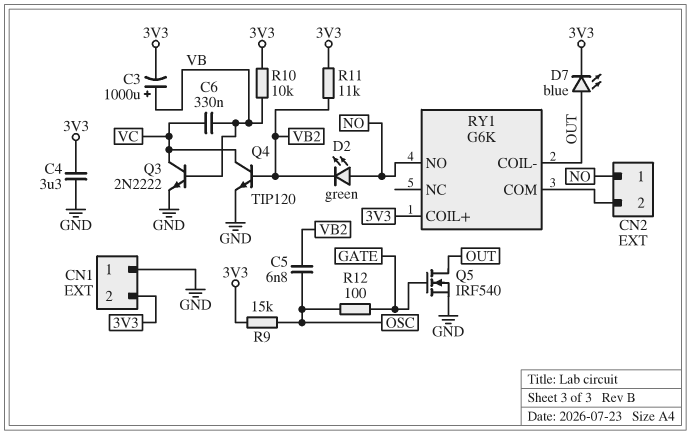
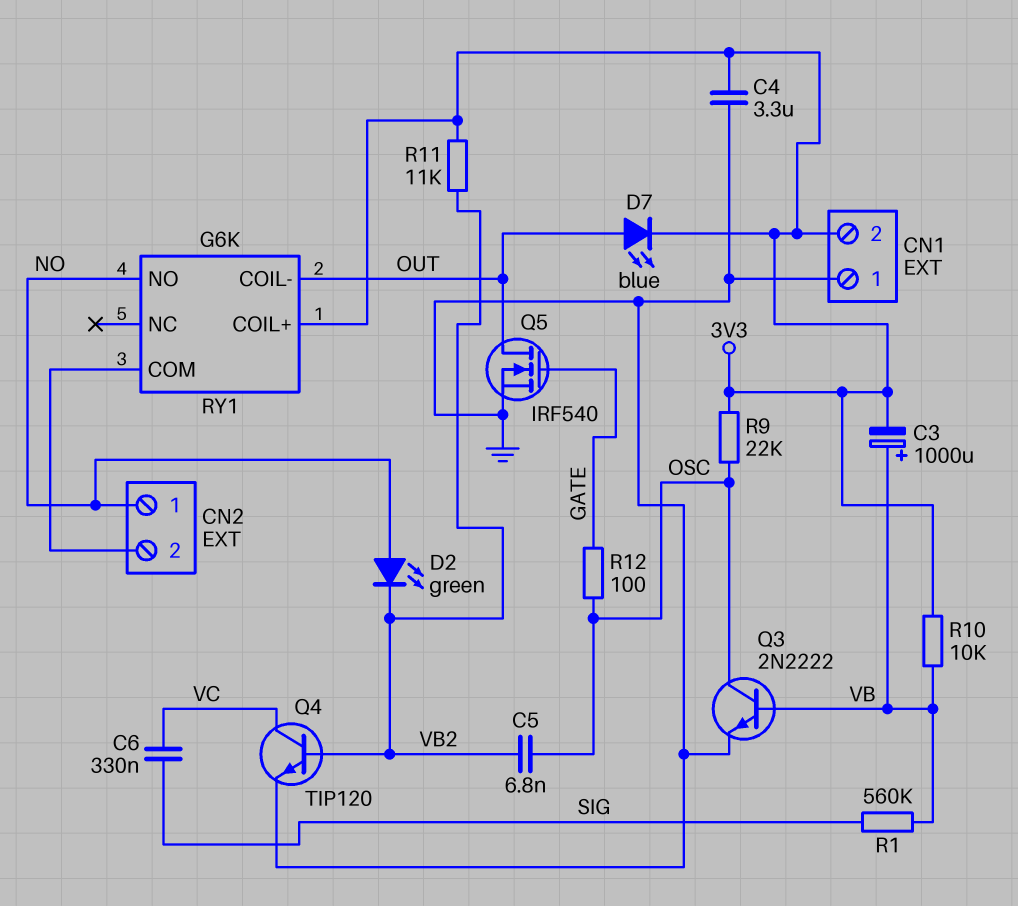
C6: 330nF (VB, VC) -> 330nF (SIG, VC)
Q3: NPN 2N2222 (B VB, C VC, E GND) -> NPN 2N2222 (B VB, C OSC, E GND)
R1: none -> 560k (SIG, VB)
R9: 15k (3V3, OSC) -> 22k (3V3, OSC)

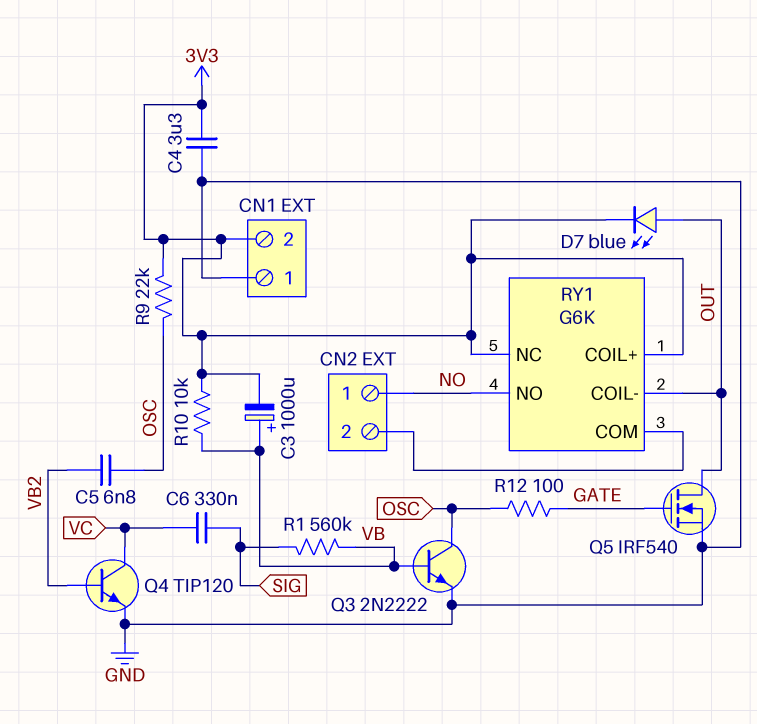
D2: LED green (A NO, K VB2) -> none
R11: 11k (3V3, VB2) -> none
RY1 pin NC: none -> 3V3

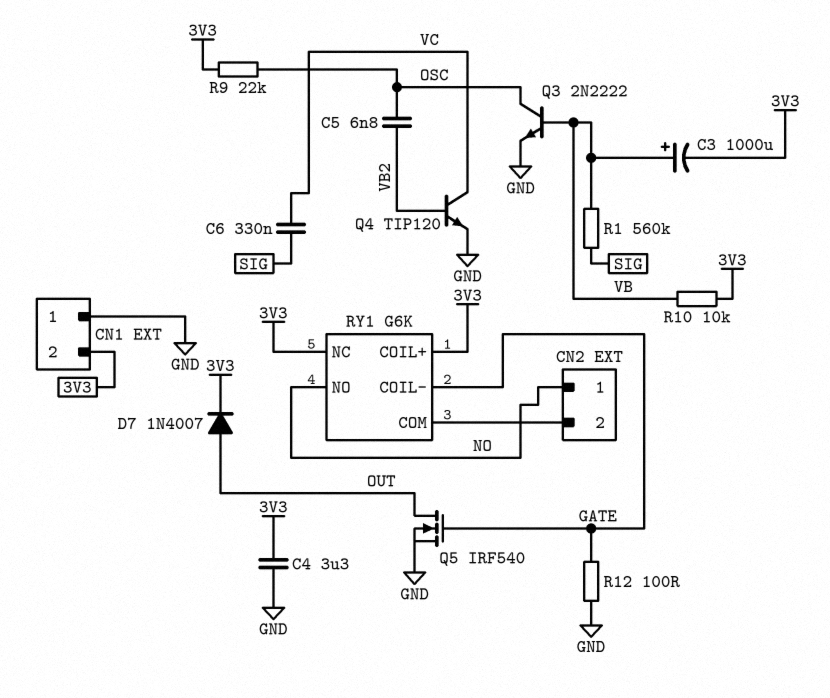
D7: LED blue (A OUT, K 3V3) -> diode 1N4007 (A OUT, K 3V3)
R12: 100 (GATE, OSC) -> 100 (GATE, GND)
RY1 pin COIL-: OUT -> GATE

